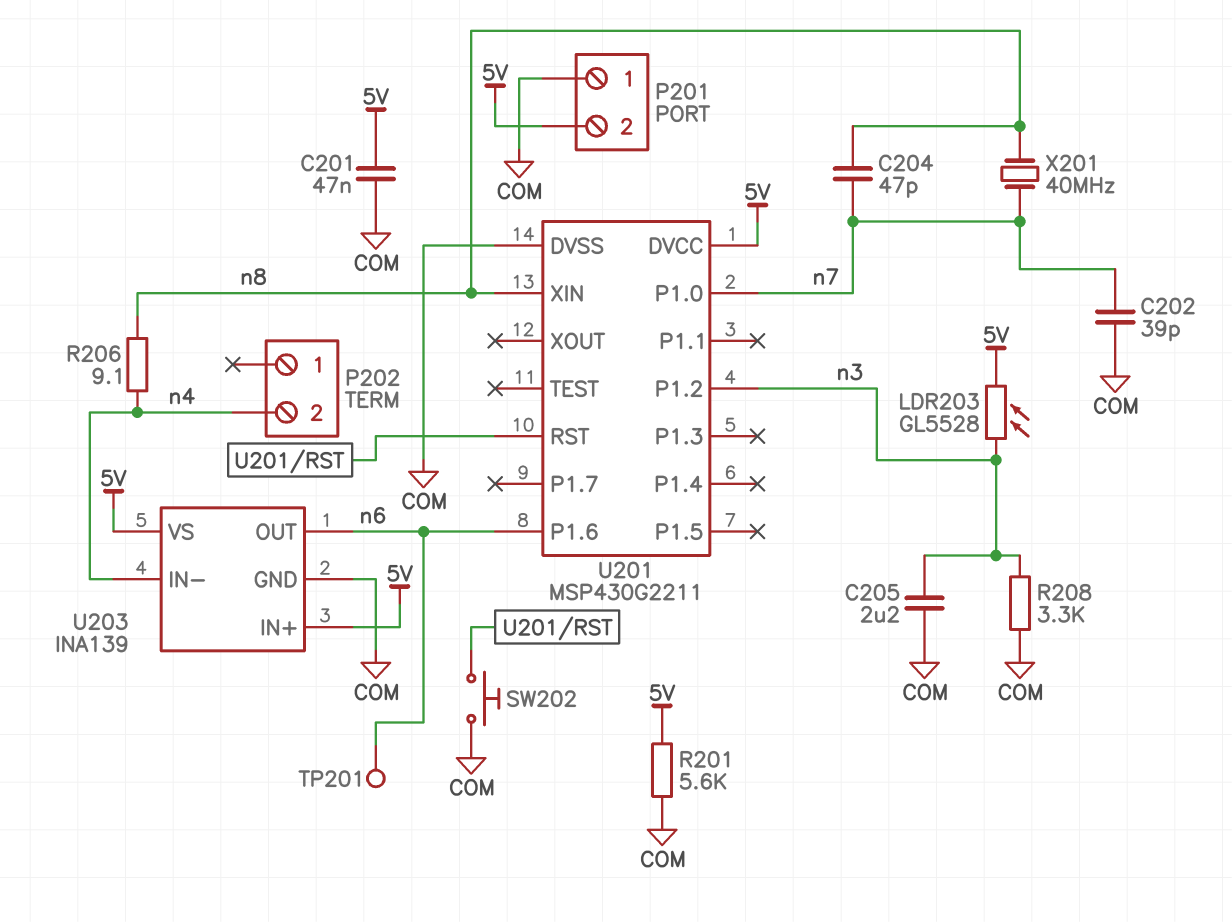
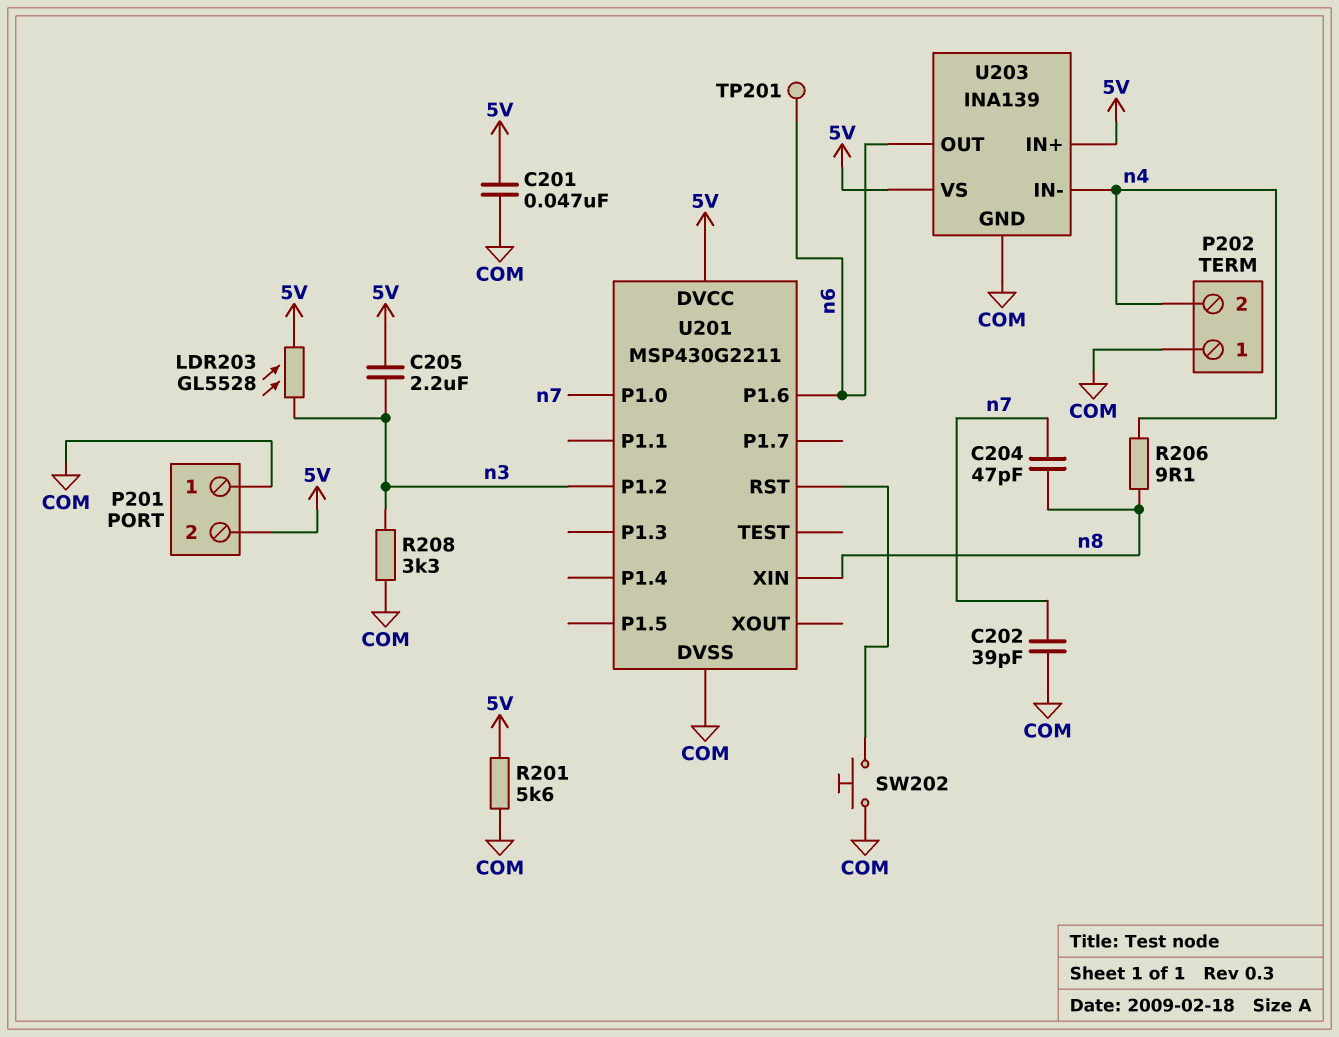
C205: 2.2uF (COM, n3) -> 2.2uF (5V, n3)
P202 pin 1: none -> COM
X201: 40MHz (n7, n8) -> none

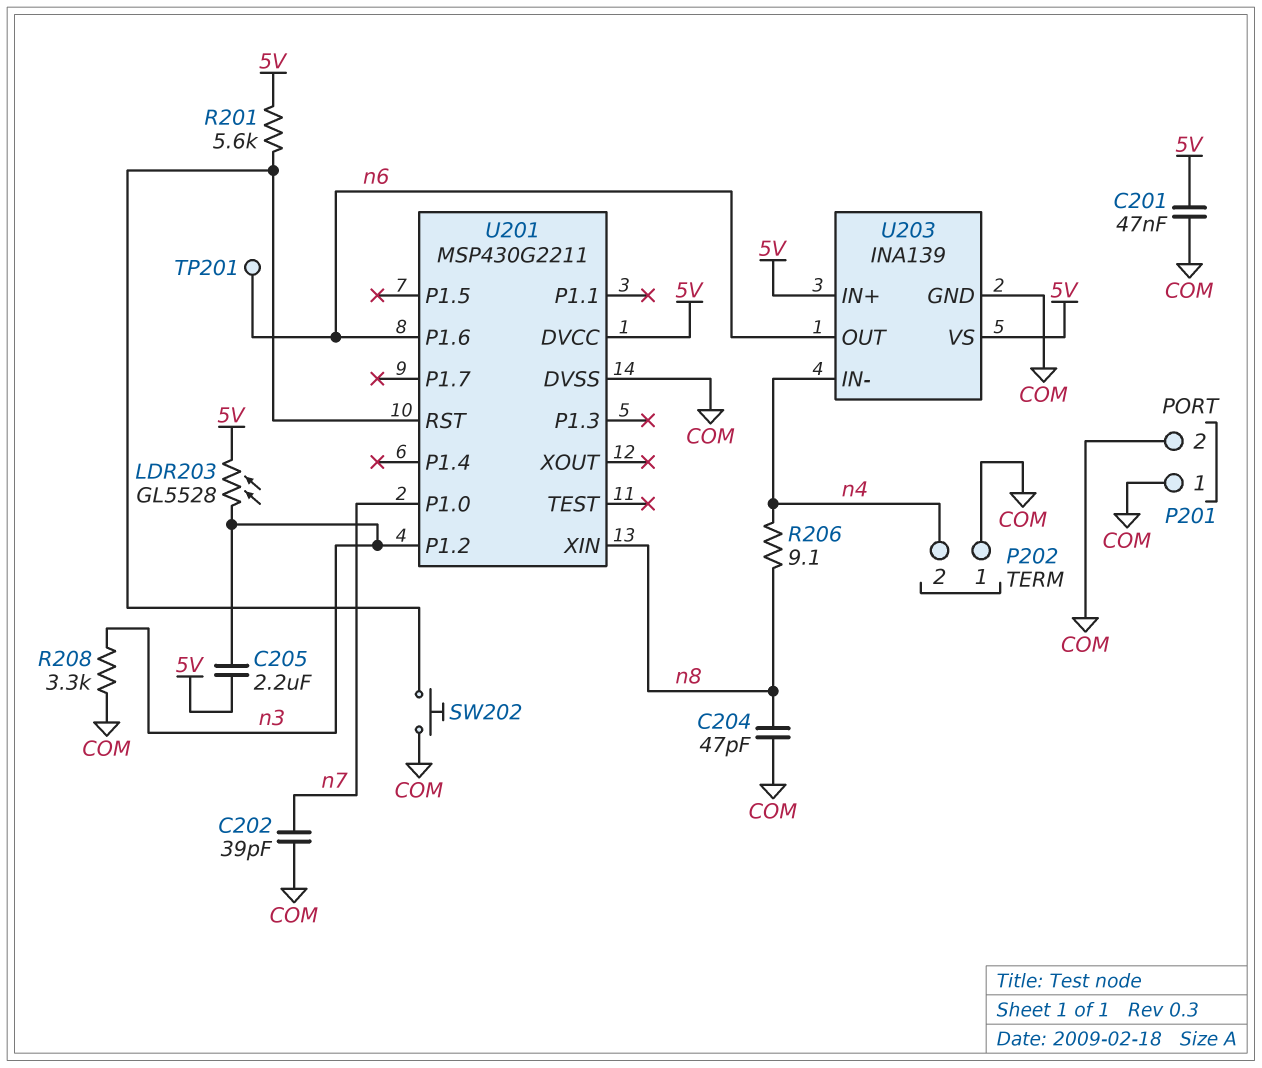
C204: 47pF (n7, n8) -> 47pF (COM, n8)
P201 pin 2: 5V -> COM
R201: 5.6k (5V, COM) -> 5.6k (5V, U201/RST)

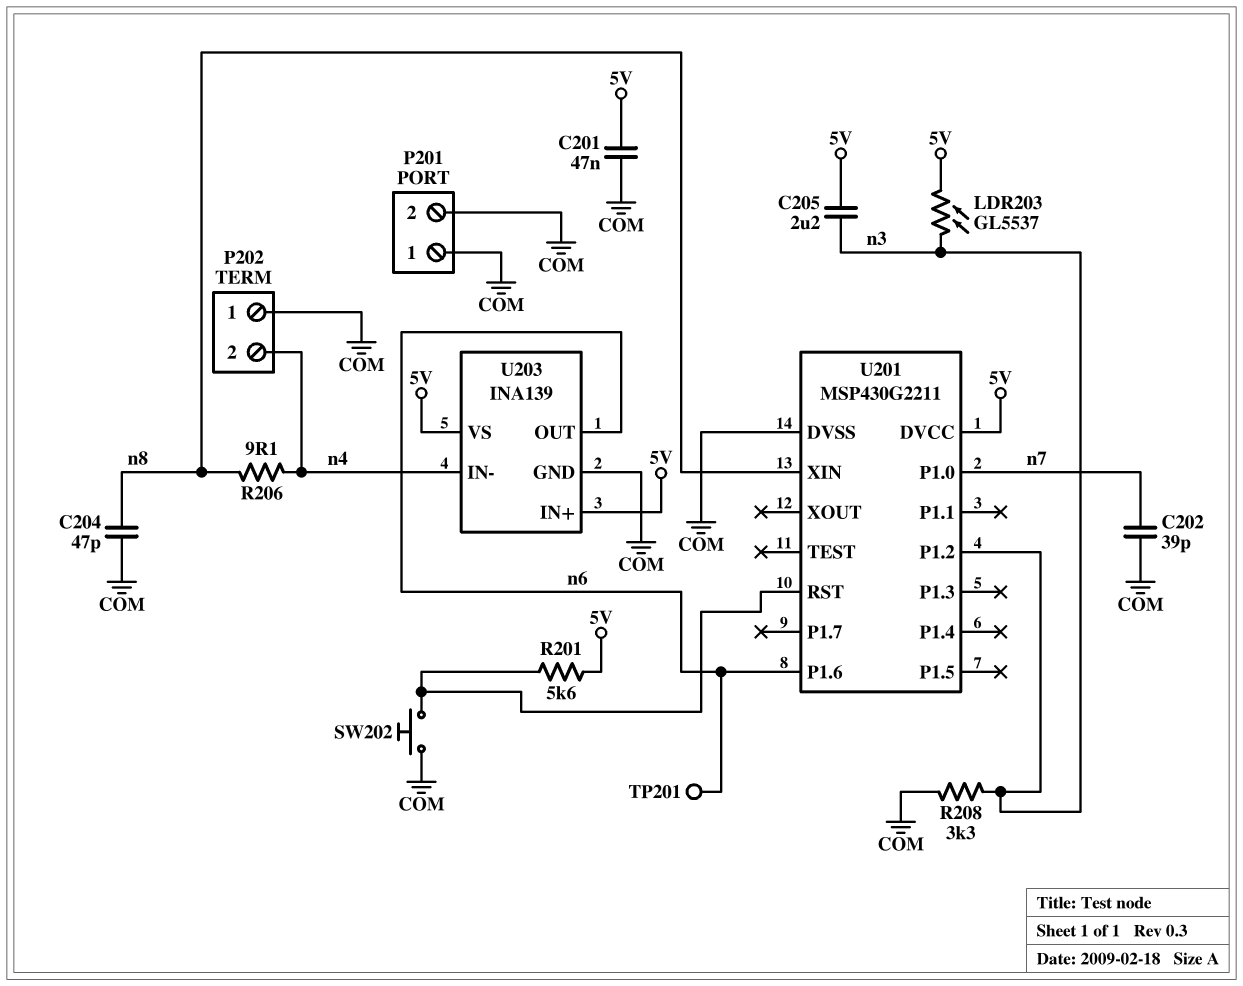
LDR203: GL5528 (5V, n3) -> GL5537 (5V, n3)

